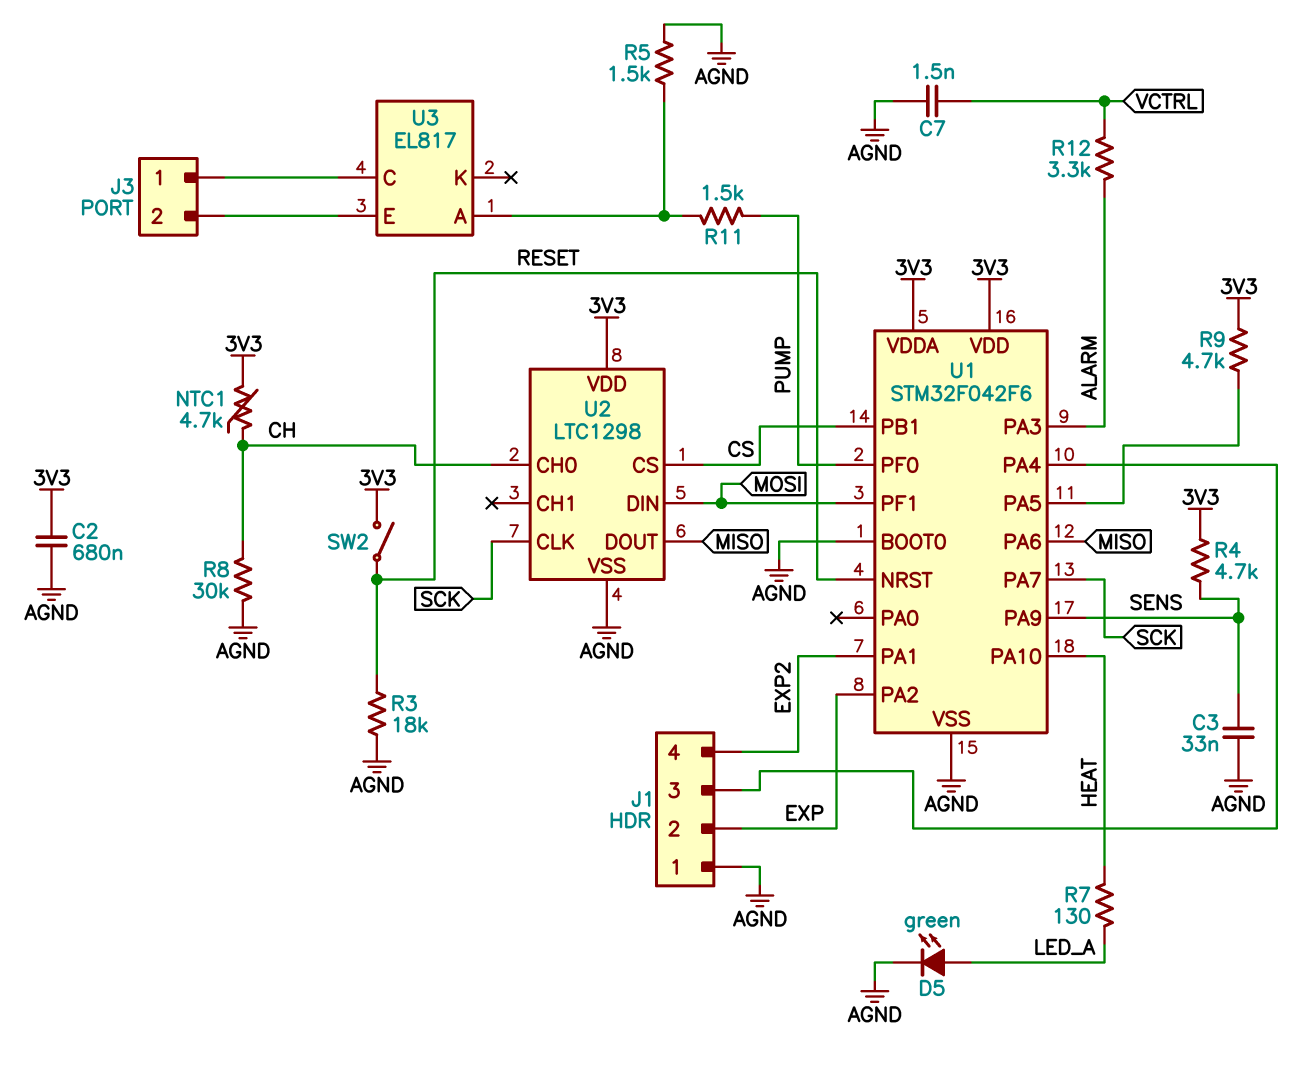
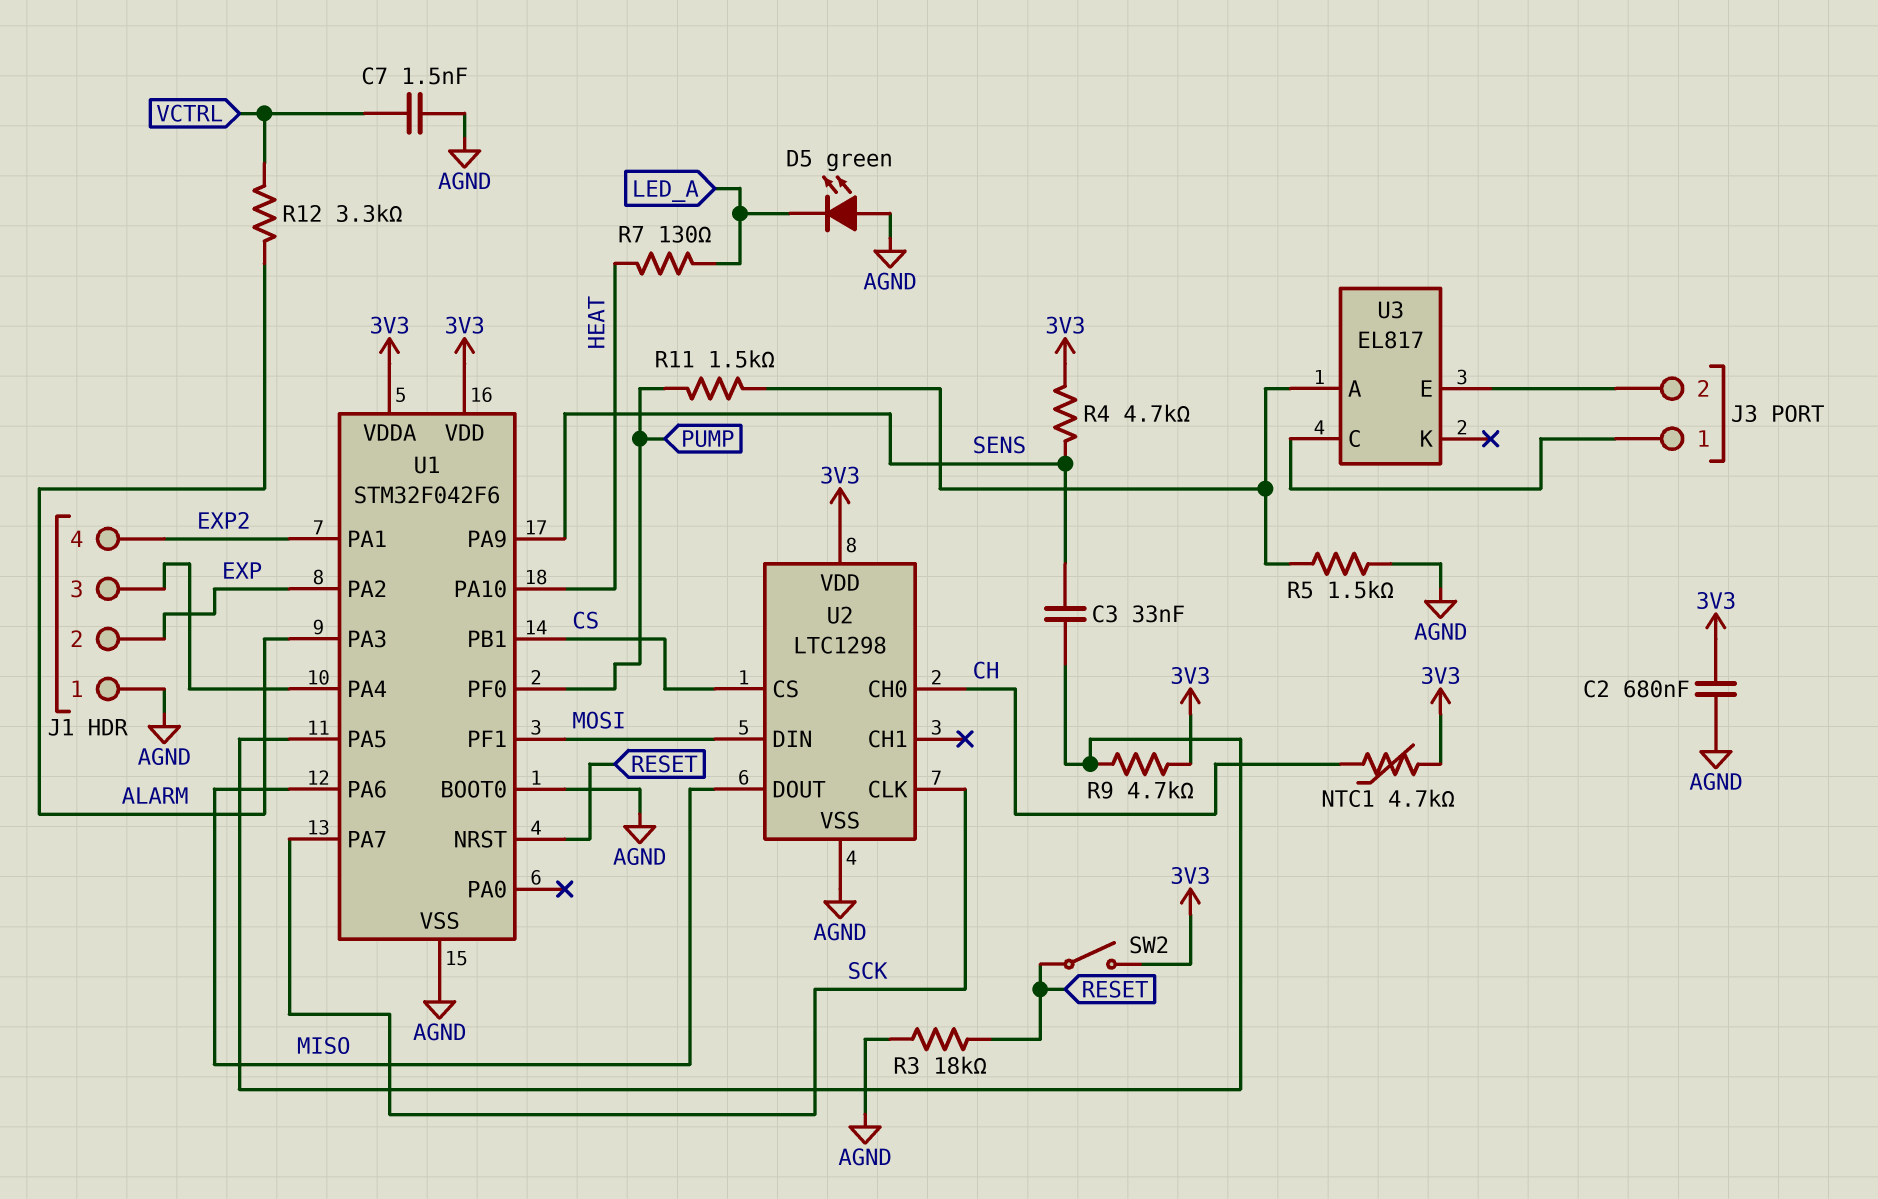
C3: 33nF (AGND, SENS) -> 33nF (SENS, U1/PA5)
D5: LED green (A LED_A, K AGND) -> LED green (A AGND, K LED_A)
R8: 30k (AGND, CH) -> none

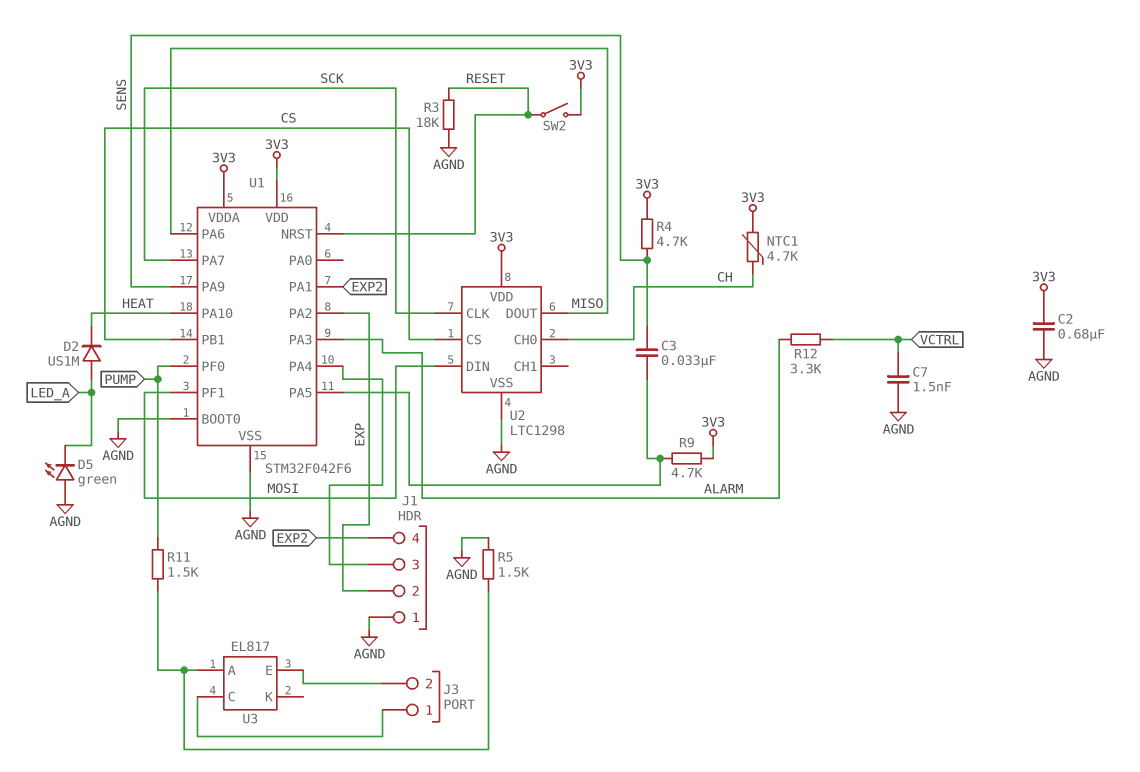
D2: none -> diode US1M (A LED_A, K HEAT)
R7: 130 (HEAT, LED_A) -> none

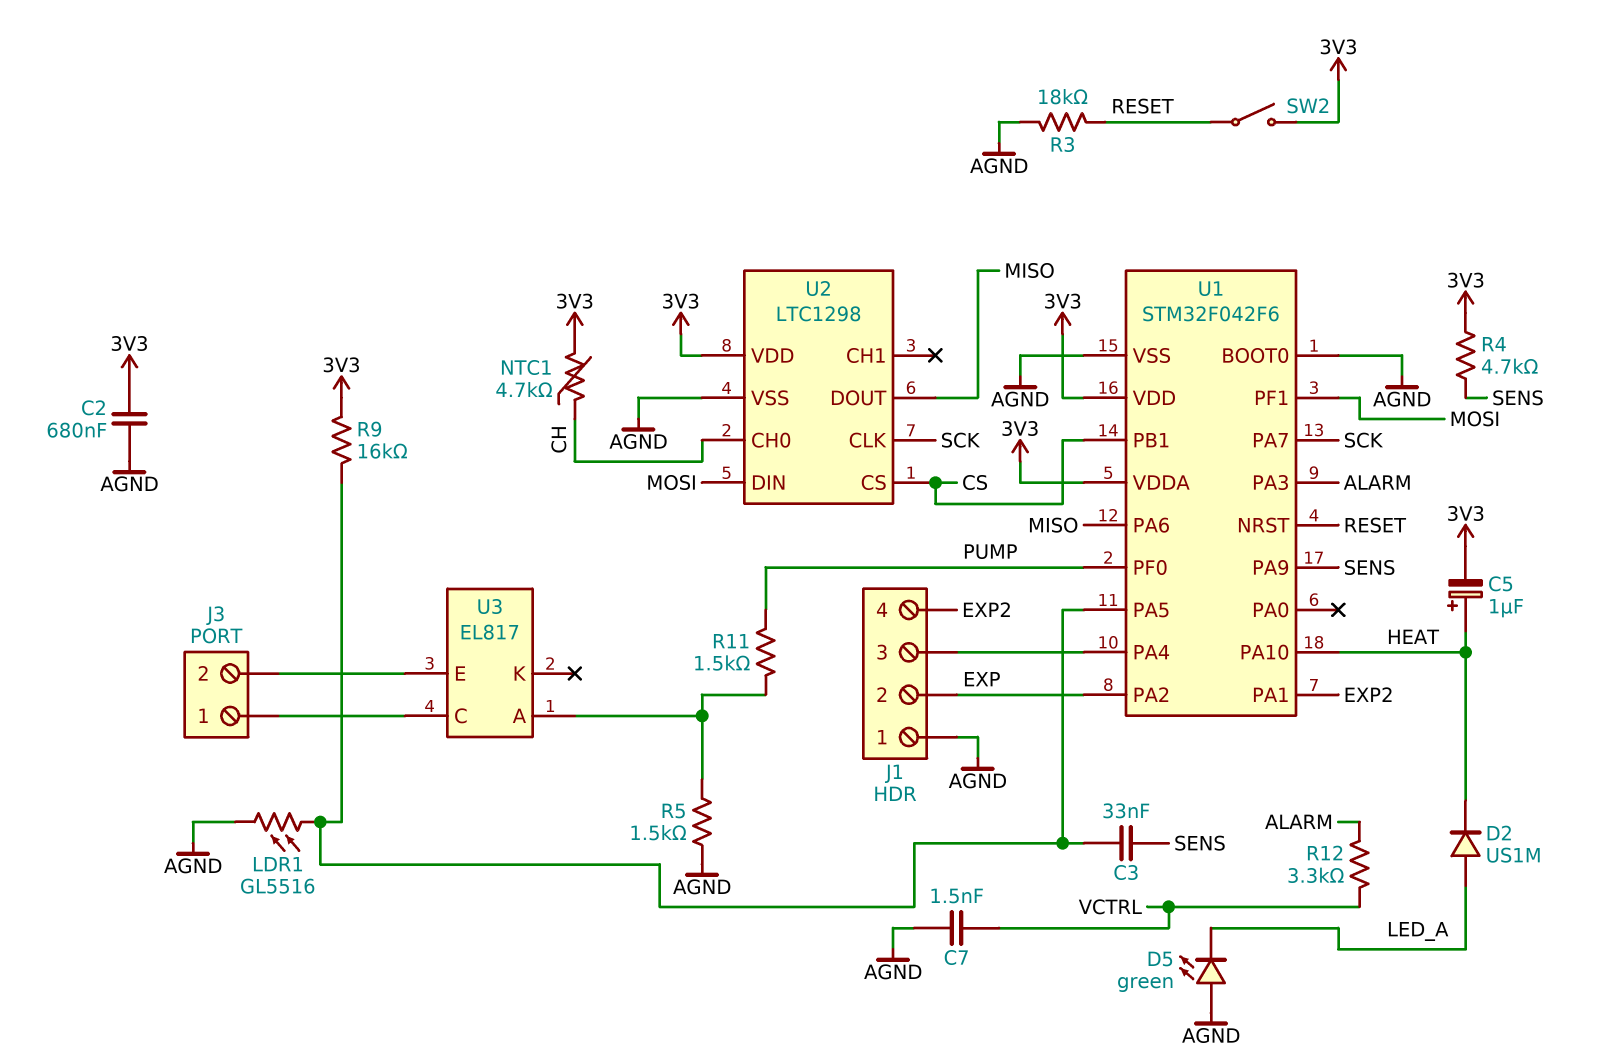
C5: none -> 1uF (plus HEAT, minus 3V3)
LDR1: none -> GL5516 (AGND, U1/PA5)
R9: 4.7k (3V3, U1/PA5) -> 16k (3V3, U1/PA5)

